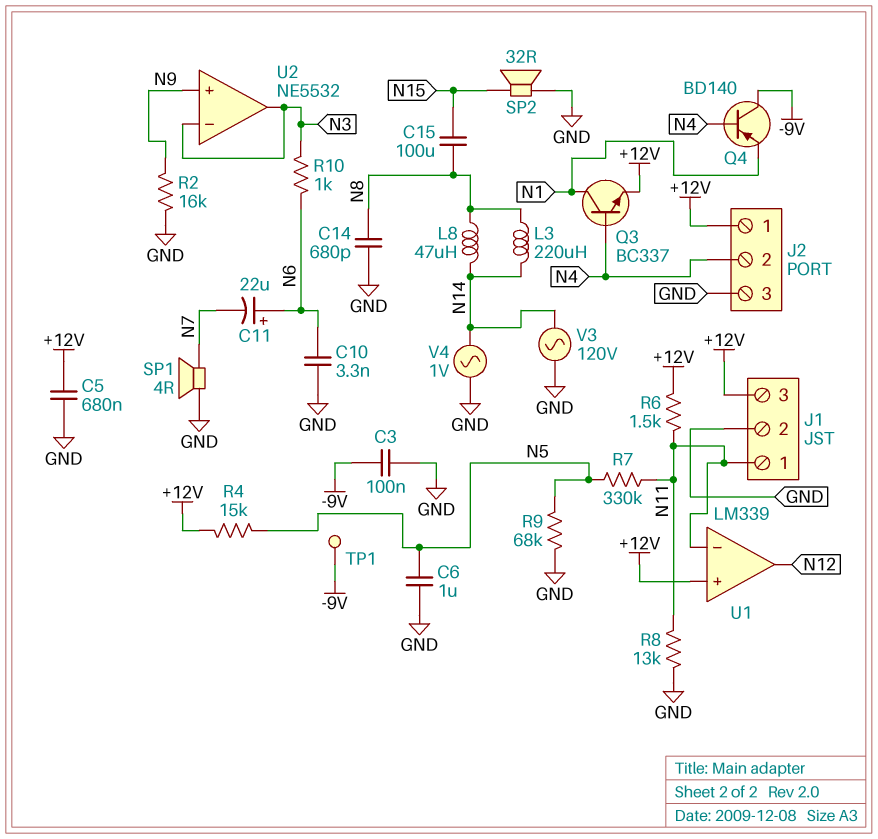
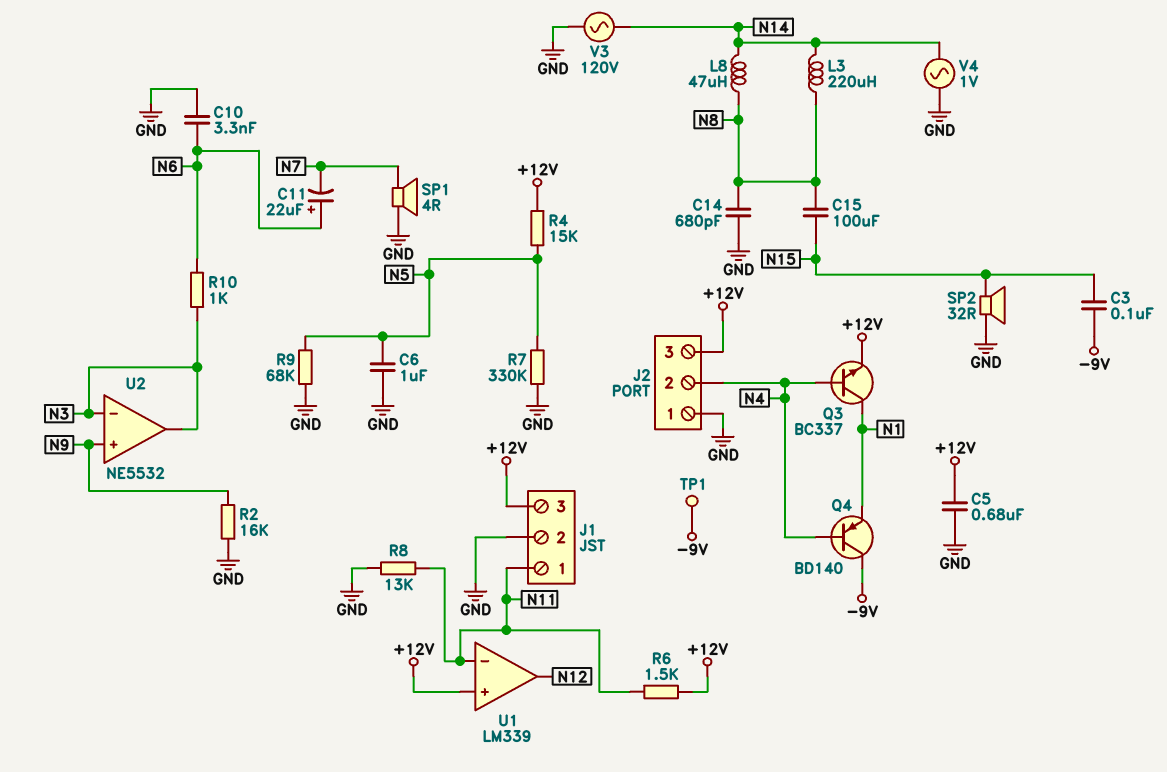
C3: 100nF (-9V, GND) -> 100nF (-9V, N15)
J2 pin 1: +12V -> GND
J2 pin 3: GND -> +12V
R7: 330k (N5, N11) -> 330k (GND, N5)

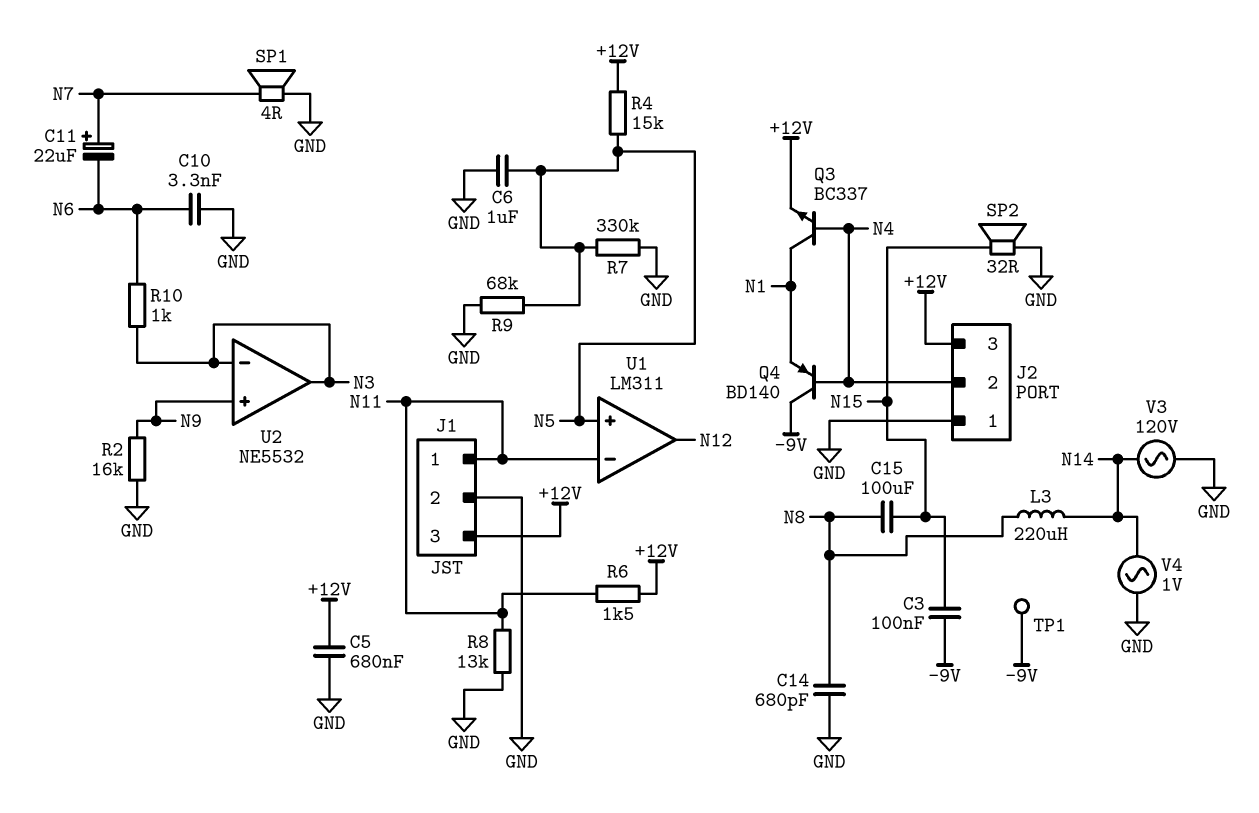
C11: 22uF (plus N6, minus N7) -> 22uF (plus N7, minus N6)
L8: 47uH (N8, N14) -> none
U1: LM339 -> LM311
U1 pin in+: +12V -> N5

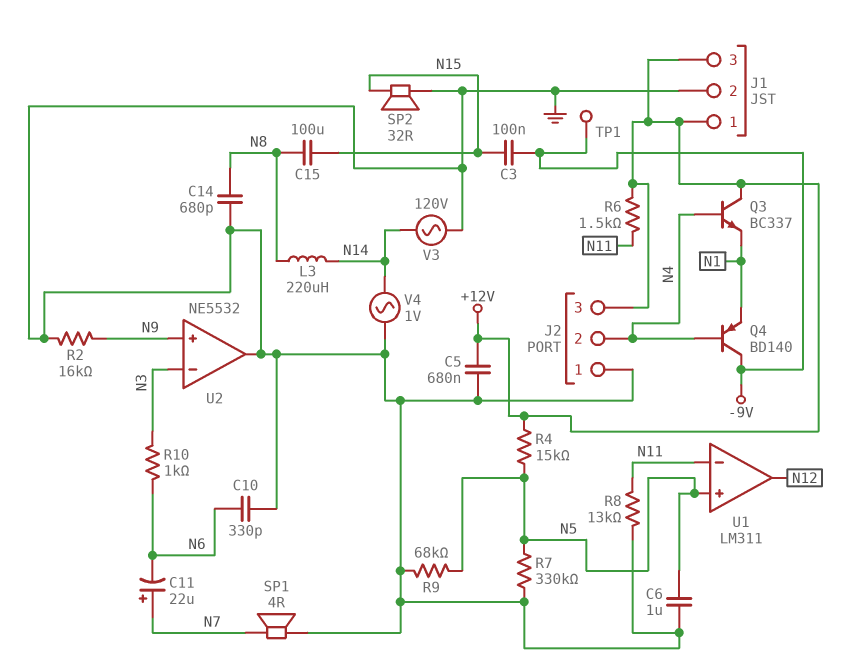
C10: 3.3nF (GND, N6) -> 330pF (GND, N6)
J1 pin 1: N11 -> +12V
Q3: NPN BC337 (B N4, C N1, E +12V) -> NPN BC337 (B N4, C +12V, E N1)
U2 pin out: N3 -> GND

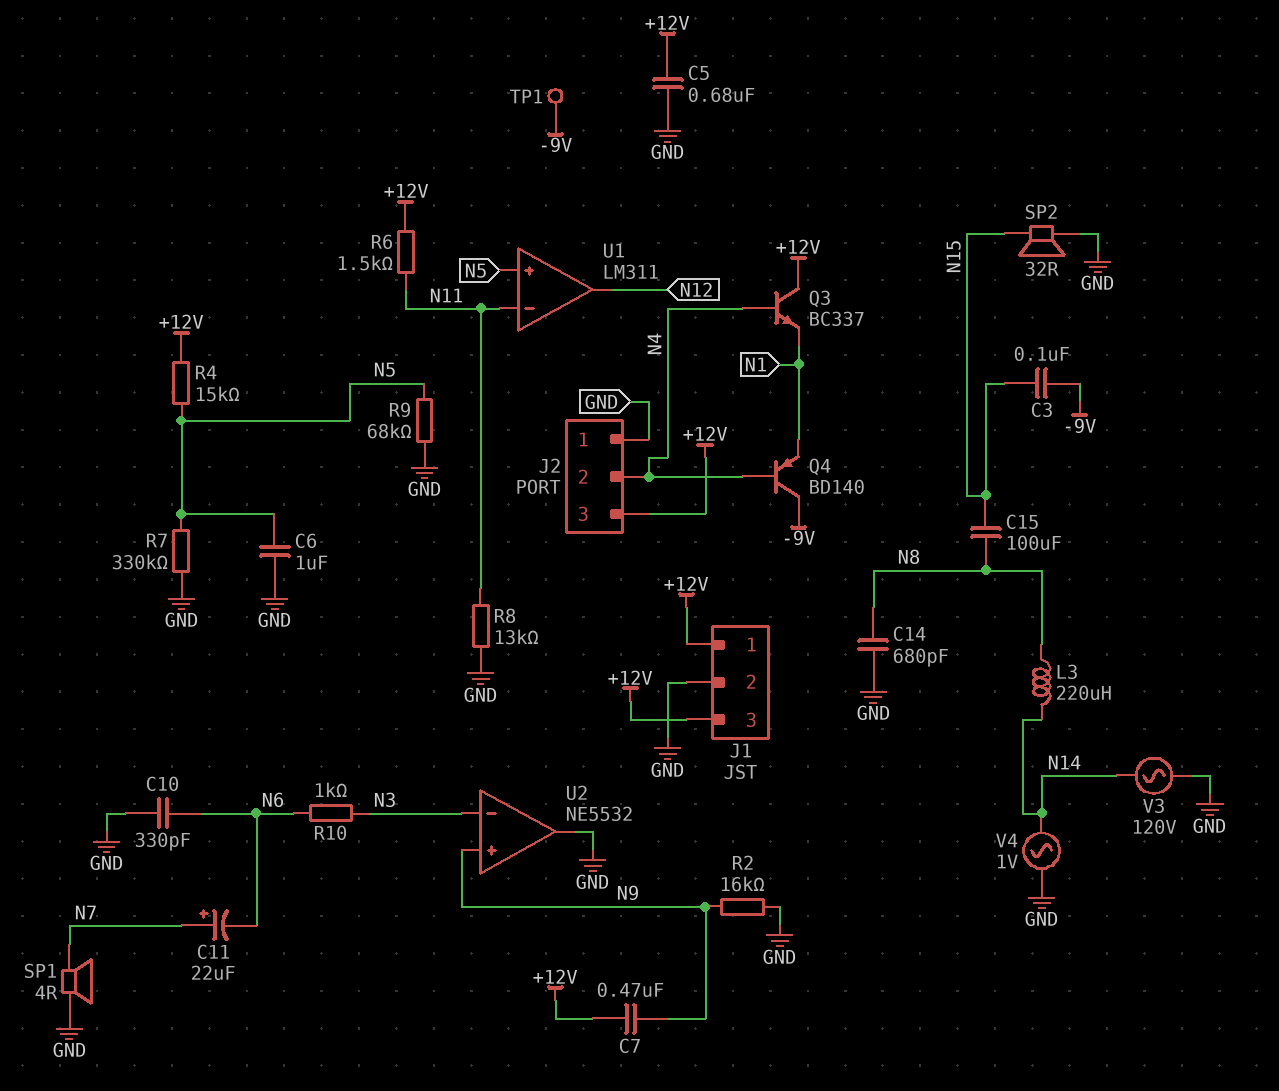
C7: none -> 470nF (+12V, N9)

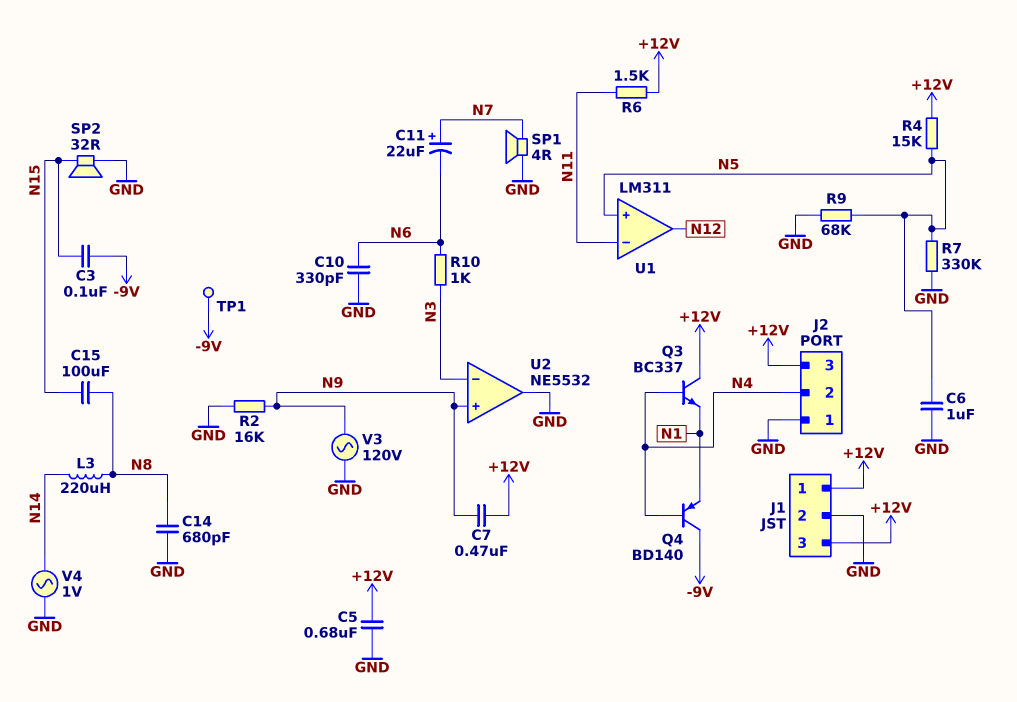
R8: 13k (GND, N11) -> none
V3: AC 120V (GND, N14) -> AC 120V (GND, N9)

